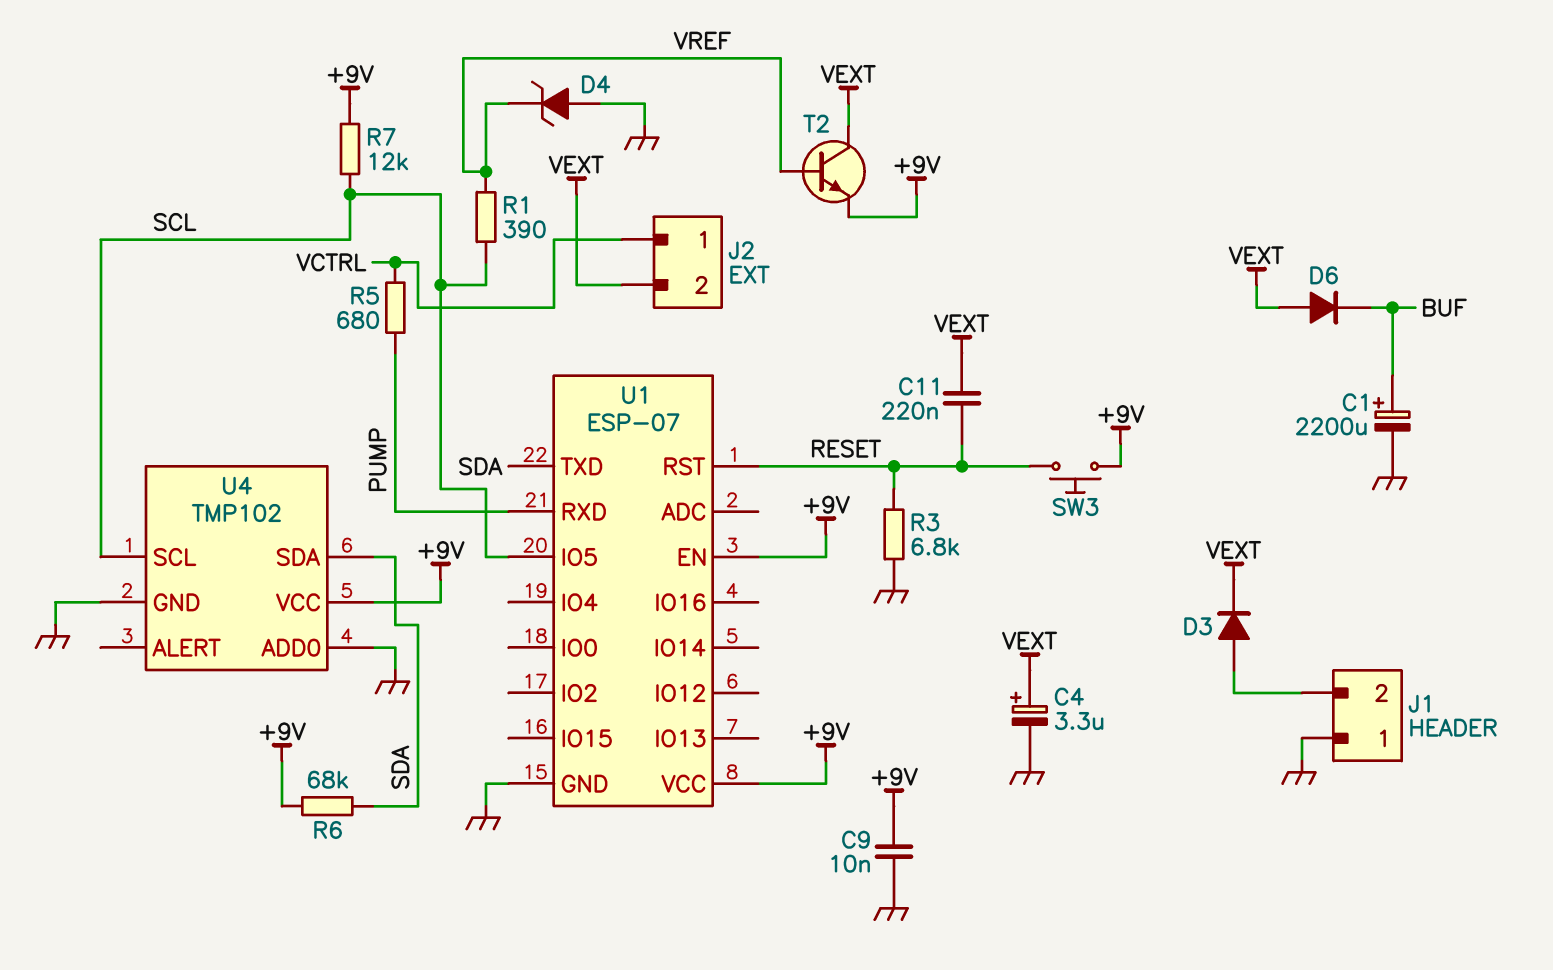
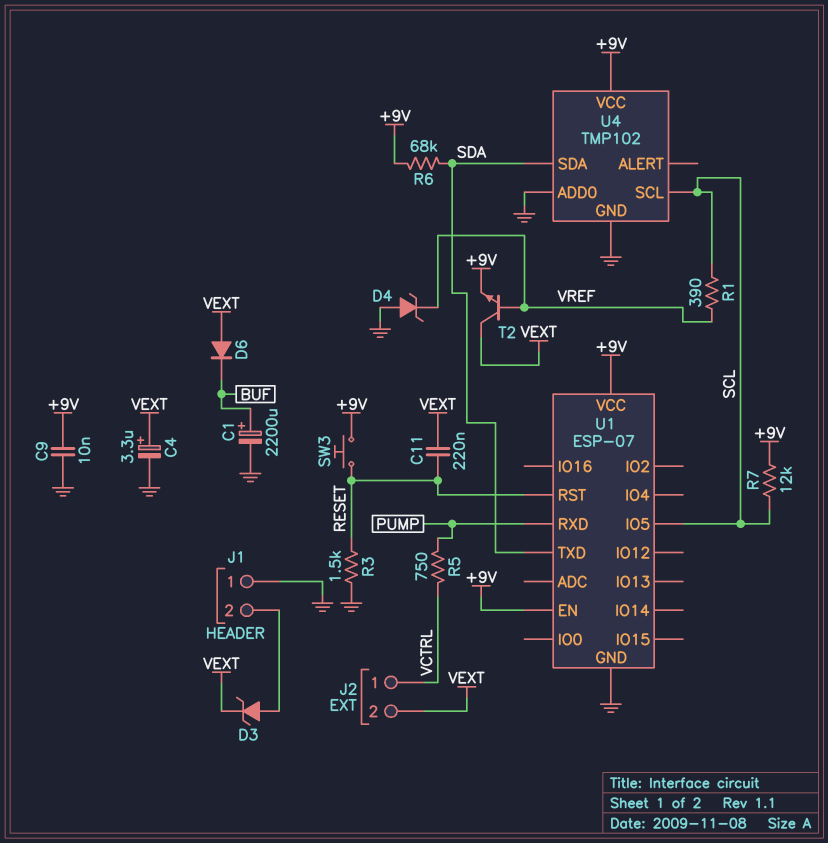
D3: diode (A J1/2, K VEXT) -> zener (A J1/2, K VEXT)
R3: 6.8k (GND, RESET) -> 1.5k (GND, RESET)
R5: 680 (PUMP, VCTRL) -> 750 (PUMP, VCTRL)

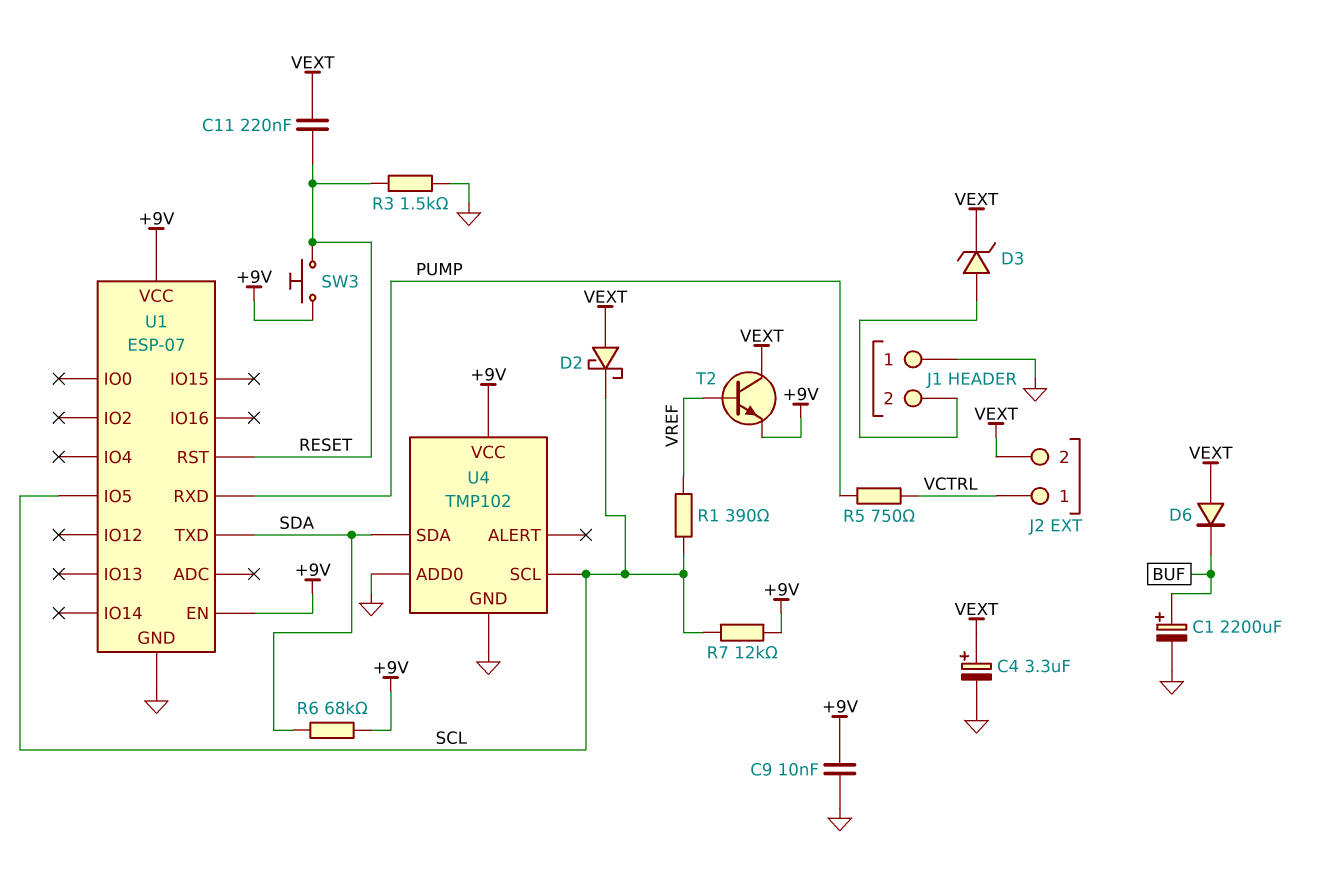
D2: none -> schottky (A VEXT, K SCL)
D4: zener (A GND, K VREF) -> none

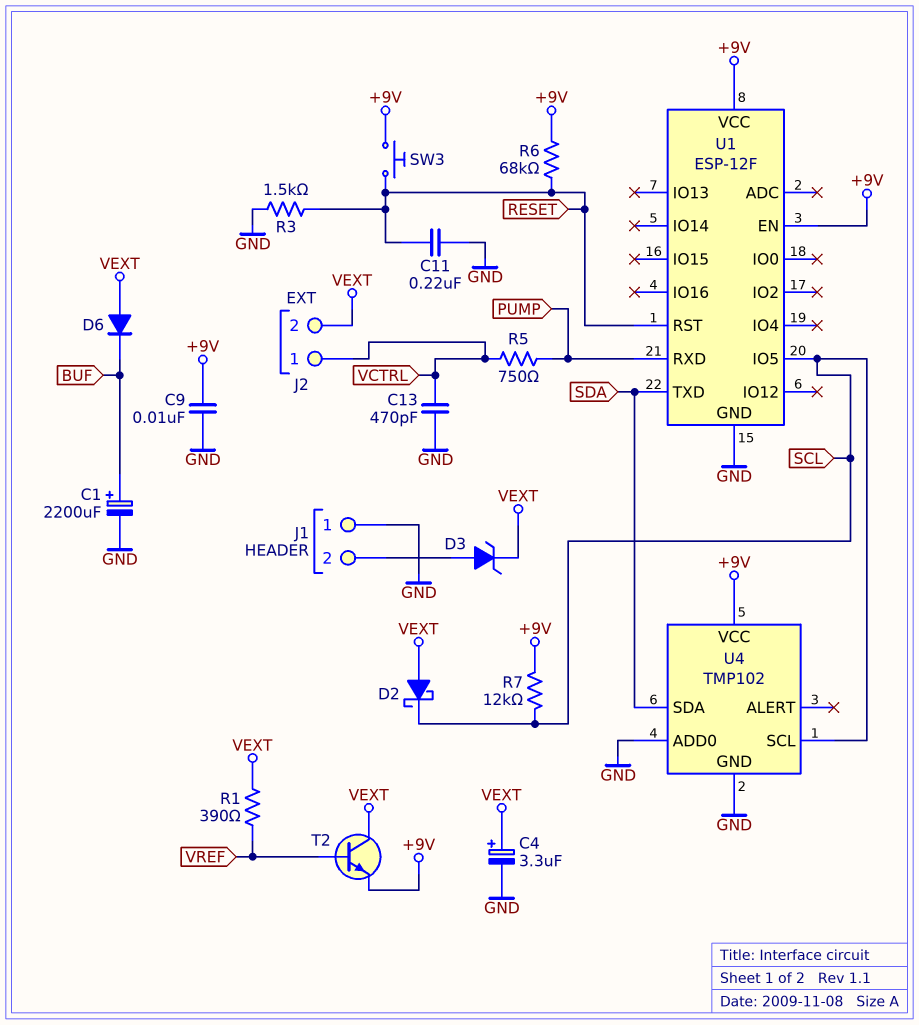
C11: 220nF (RESET, VEXT) -> 220nF (GND, RESET)
C13: none -> 470pF (GND, VCTRL)
R1: 390 (SCL, VREF) -> 390 (VEXT, VREF)
R6: 68k (+9V, SDA) -> 68k (+9V, RESET)
U1: ESP-07 -> ESP-12F

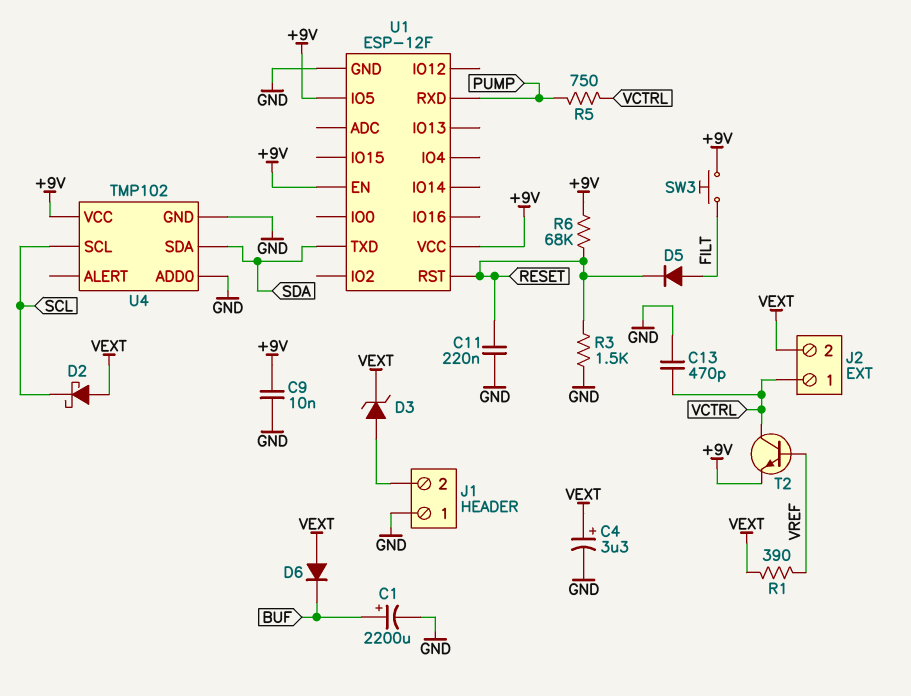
D5: none -> diode (A FILT, K RESET)
R7: 12k (+9V, SCL) -> none
SW3: button (+9V, RESET) -> button (+9V, FILT)
T2: NPN (B VREF, C VEXT, E +9V) -> NPN (B VREF, C VCTRL, E +9V)
U1 pin IO5: SCL -> +9V

